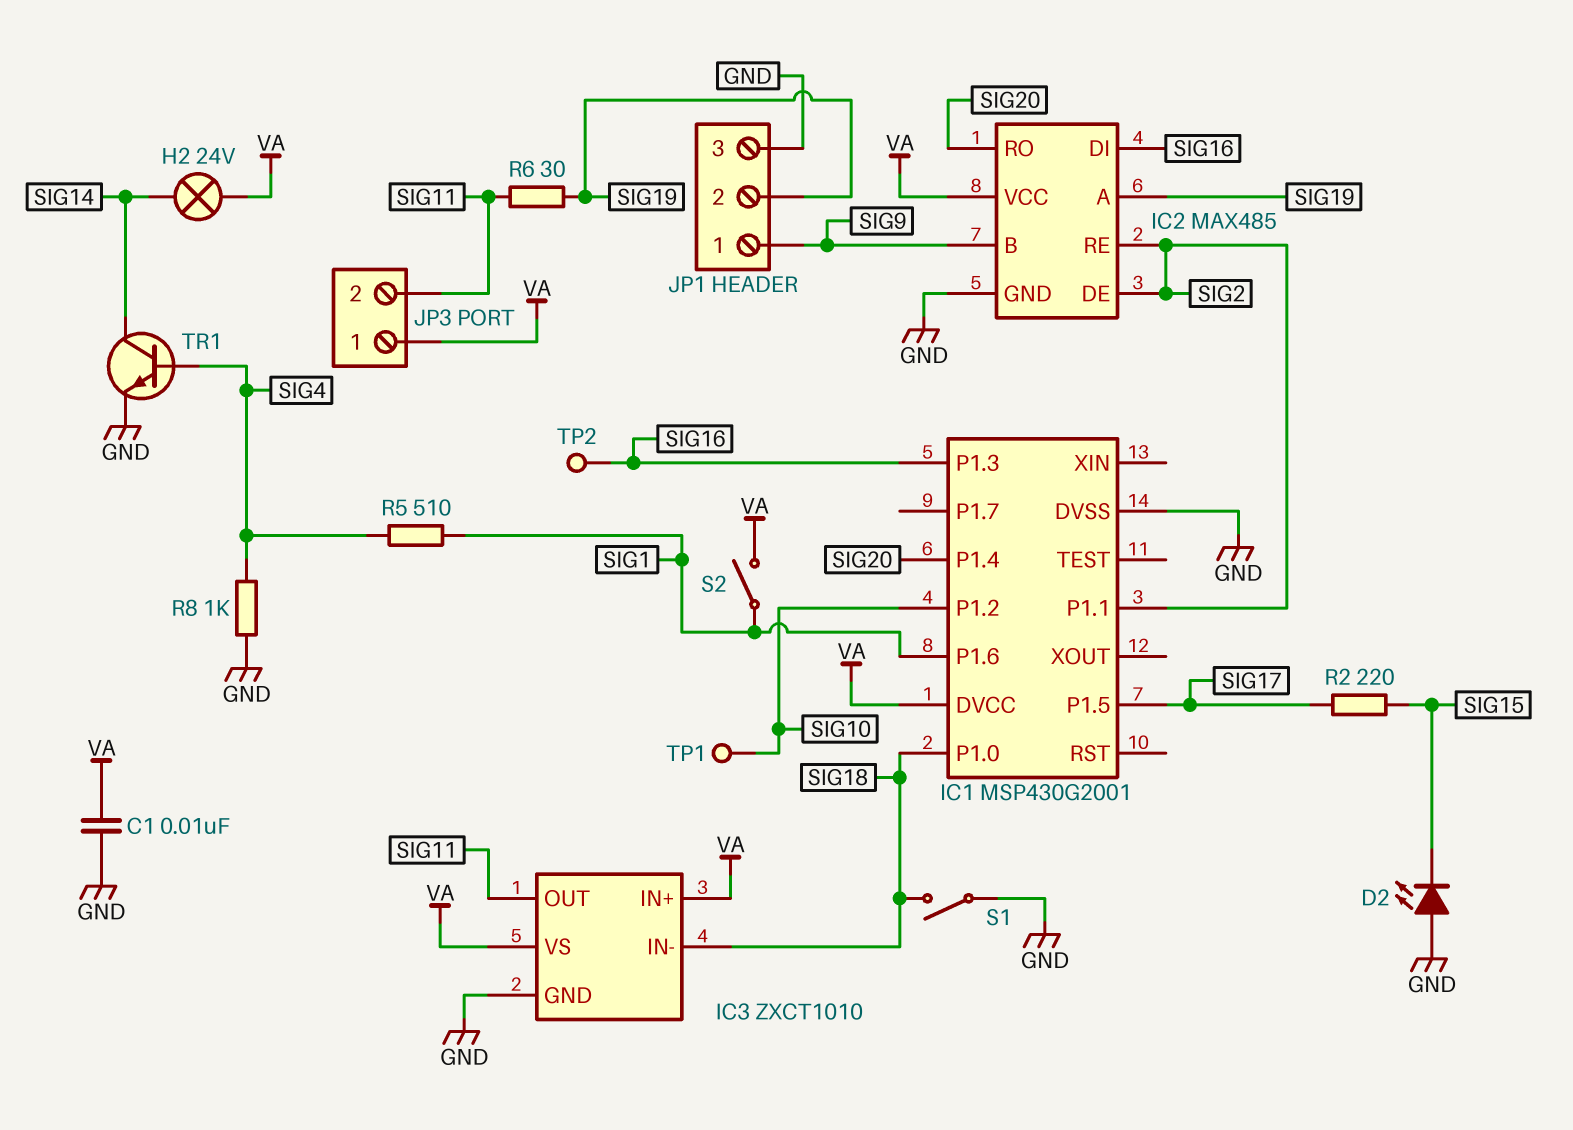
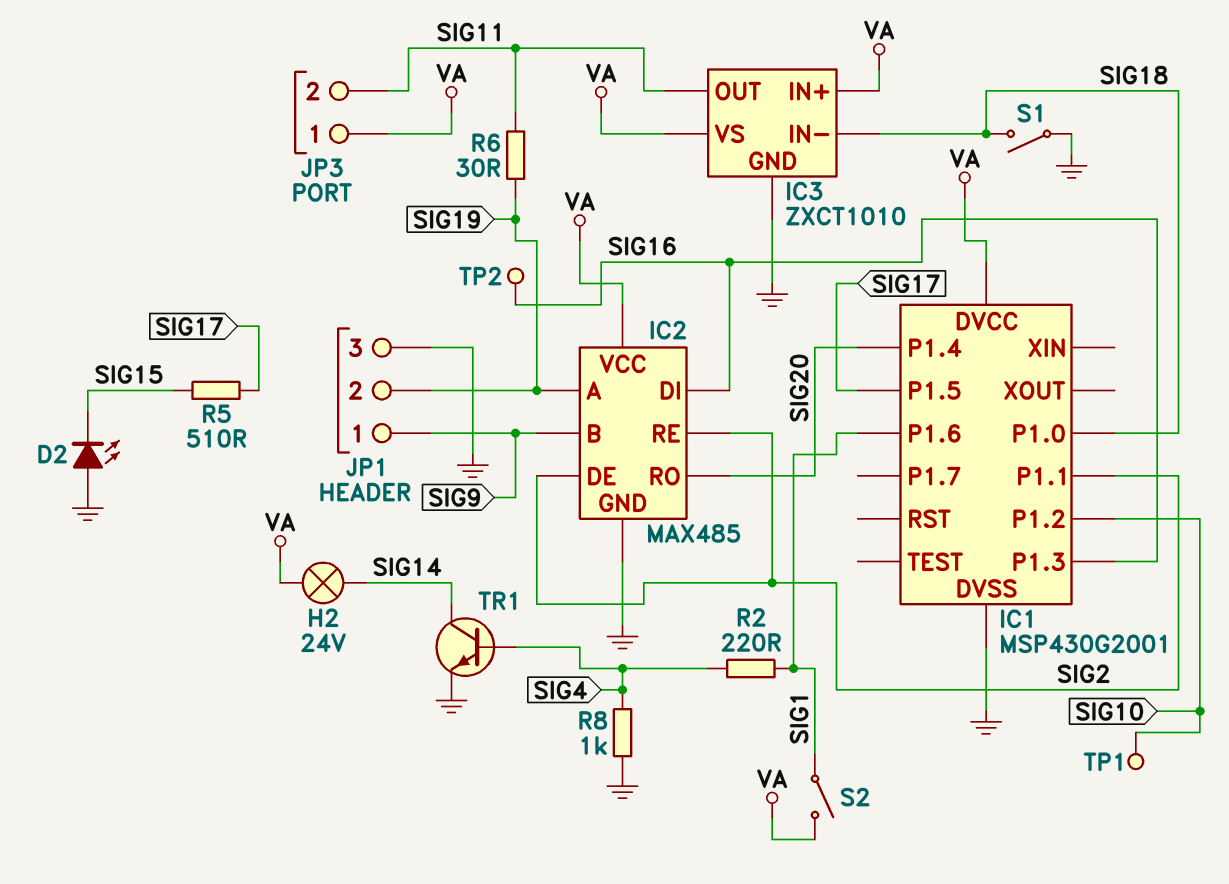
C1: 10nF (GND, VA) -> none
R2: 220 (SIG15, SIG17) -> 220 (SIG1, SIG4)
R5: 510 (SIG1, SIG4) -> 510 (SIG15, SIG17)

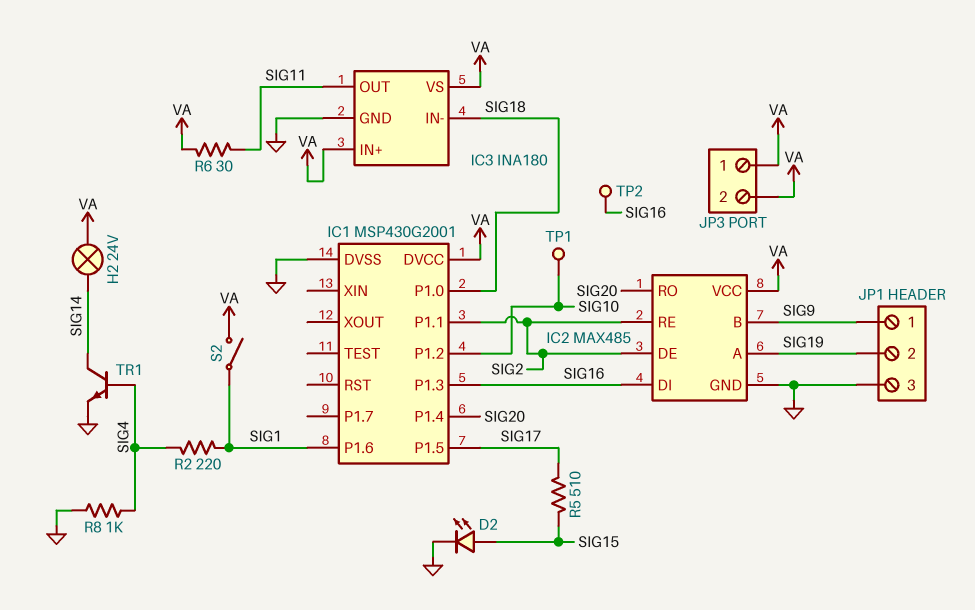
D2: LED (A GND, K SIG15) -> LED (A SIG15, K GND)
IC3: ZXCT1010 -> INA180
JP3 pin 2: SIG11 -> VA
R6: 30 (SIG11, SIG19) -> 30 (SIG11, VA)
S1: switch (GND, SIG18) -> none

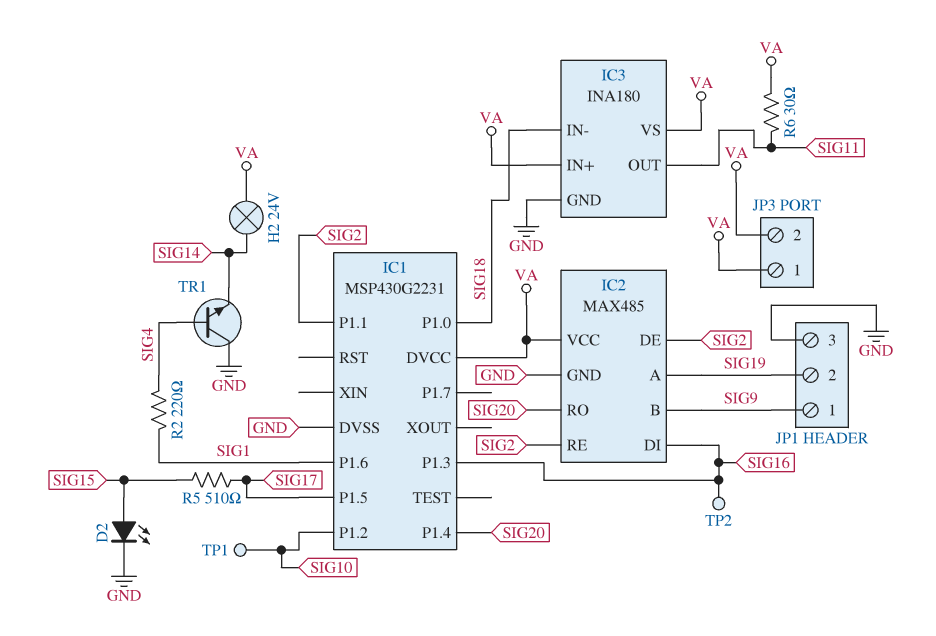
IC1: MSP430G2001 -> MSP430G2231
R8: 1k (GND, SIG4) -> none
S2: switch (SIG1, VA) -> none
TR1: NPN (B SIG4, C SIG14, E GND) -> NPN (B SIG4, C GND, E SIG14)

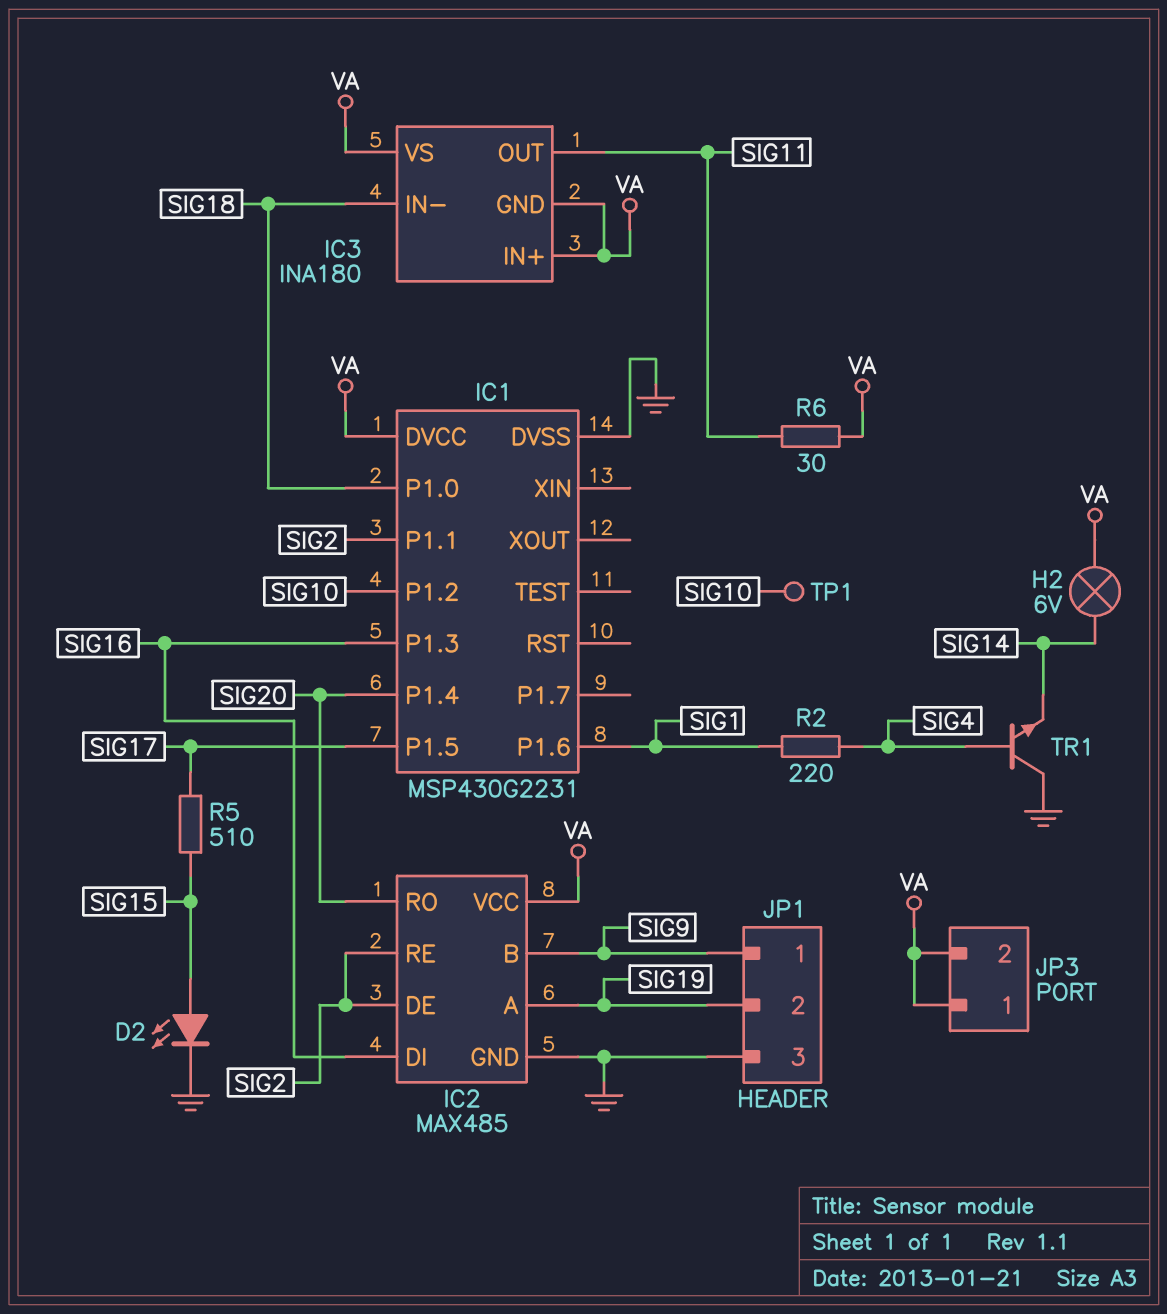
H2: lamp 24V (SIG14, VA) -> lamp 6V (SIG14, VA)
IC3 pin GND: GND -> VA
TP2: test point (SIG16) -> none

